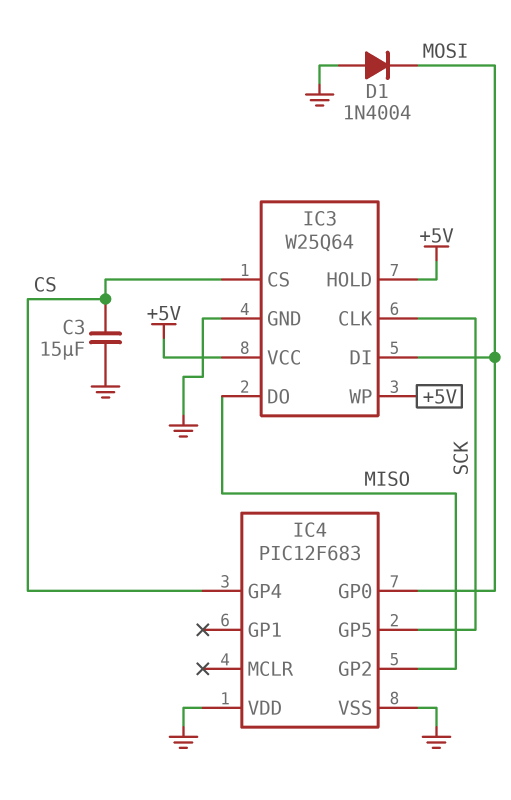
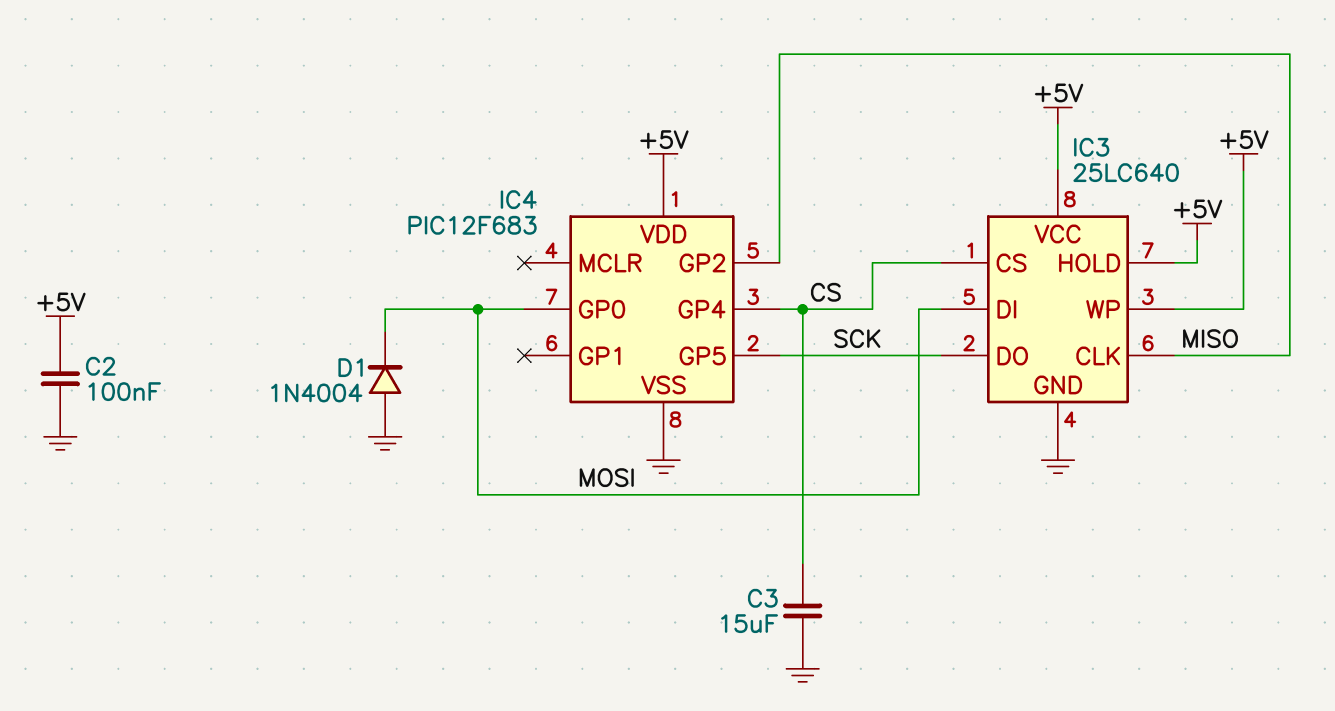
C2: none -> 100nF (+5V, GND)
IC3: W25Q64 -> 25LC640
IC3 pin CLK: SCK -> MISO
IC3 pin DO: MISO -> SCK
IC4 pin VDD: GND -> +5V

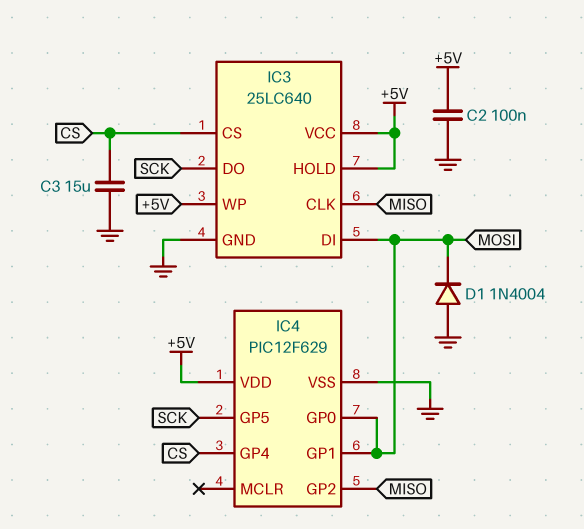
IC4: PIC12F683 -> PIC12F629
IC4 pin GP1: none -> MOSI

